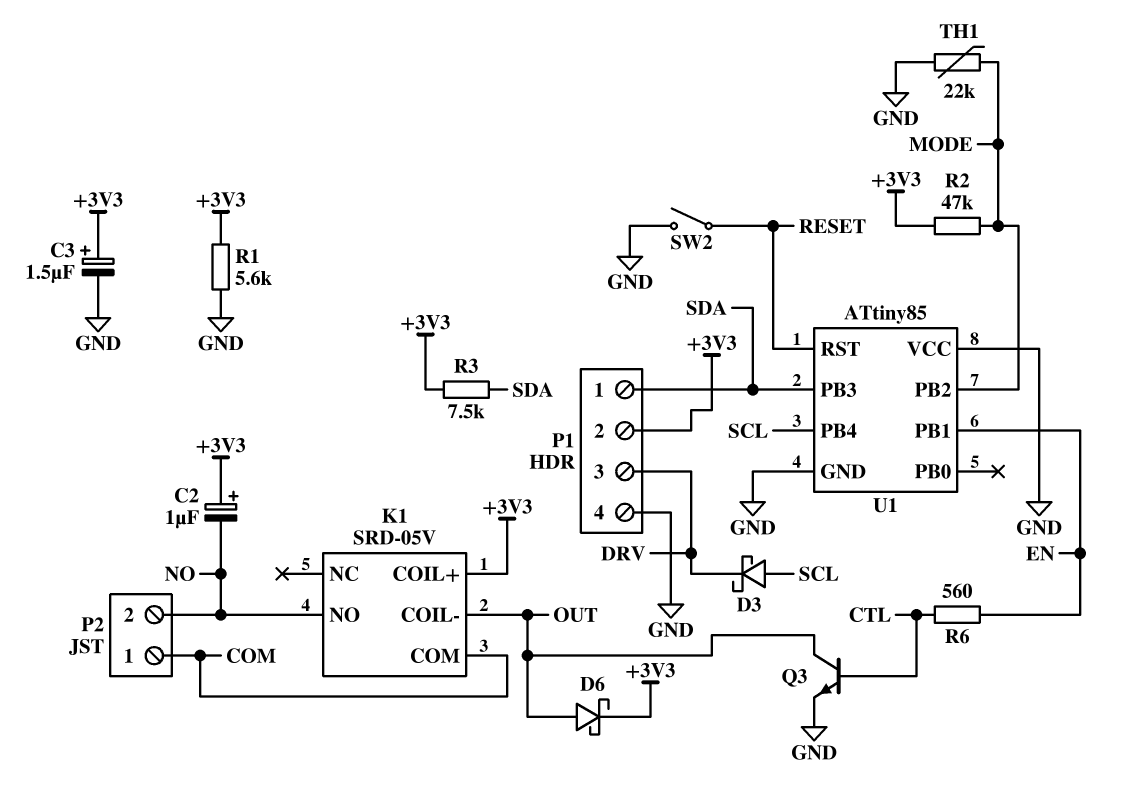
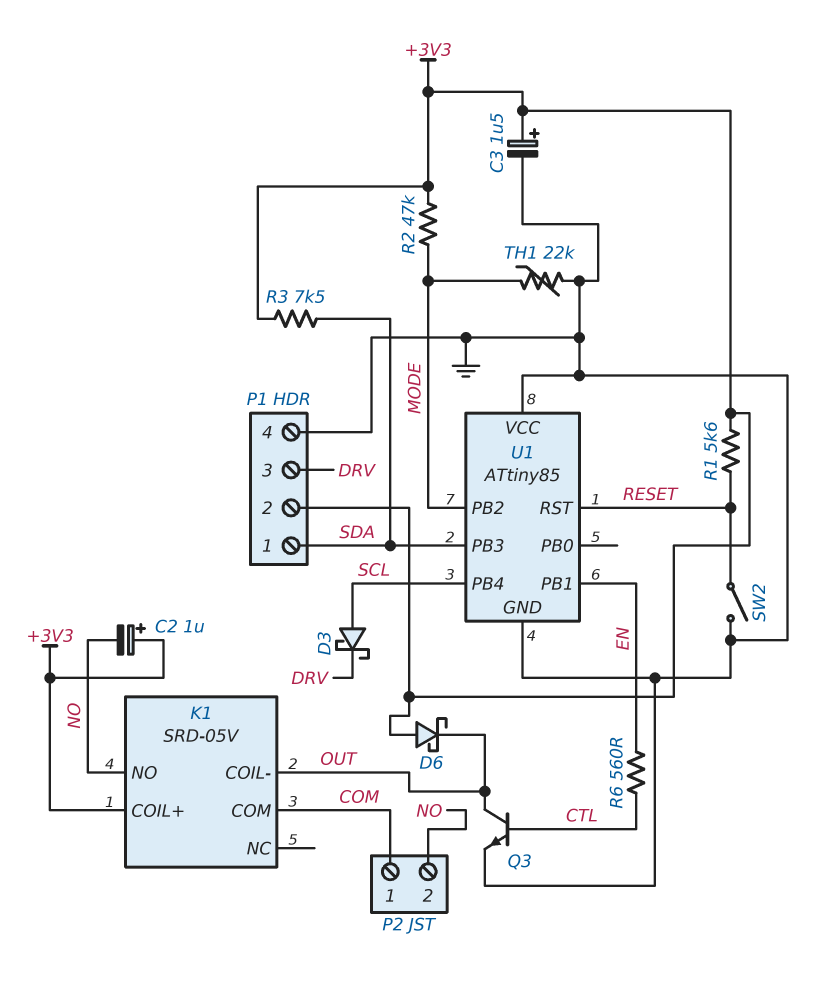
D6: schottky (A OUT, K +3V3) -> schottky (A +3V3, K OUT)
R1: 5.6k (+3V3, GND) -> 5.6k (+3V3, RESET)

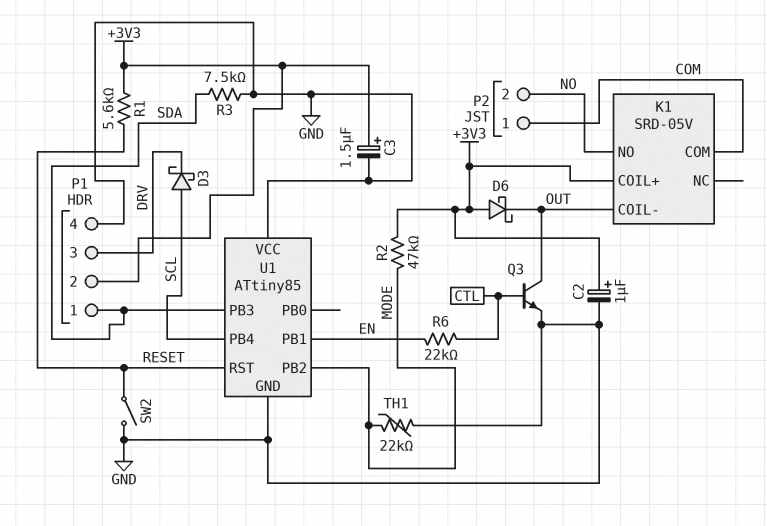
C2: 1uF (plus +3V3, minus NO) -> 1uF (plus +3V3, minus GND)
R3: 7.5k (+3V3, SDA) -> 7.5k (GND, SDA)
R6: 560 (CTL, EN) -> 22k (CTL, EN)

